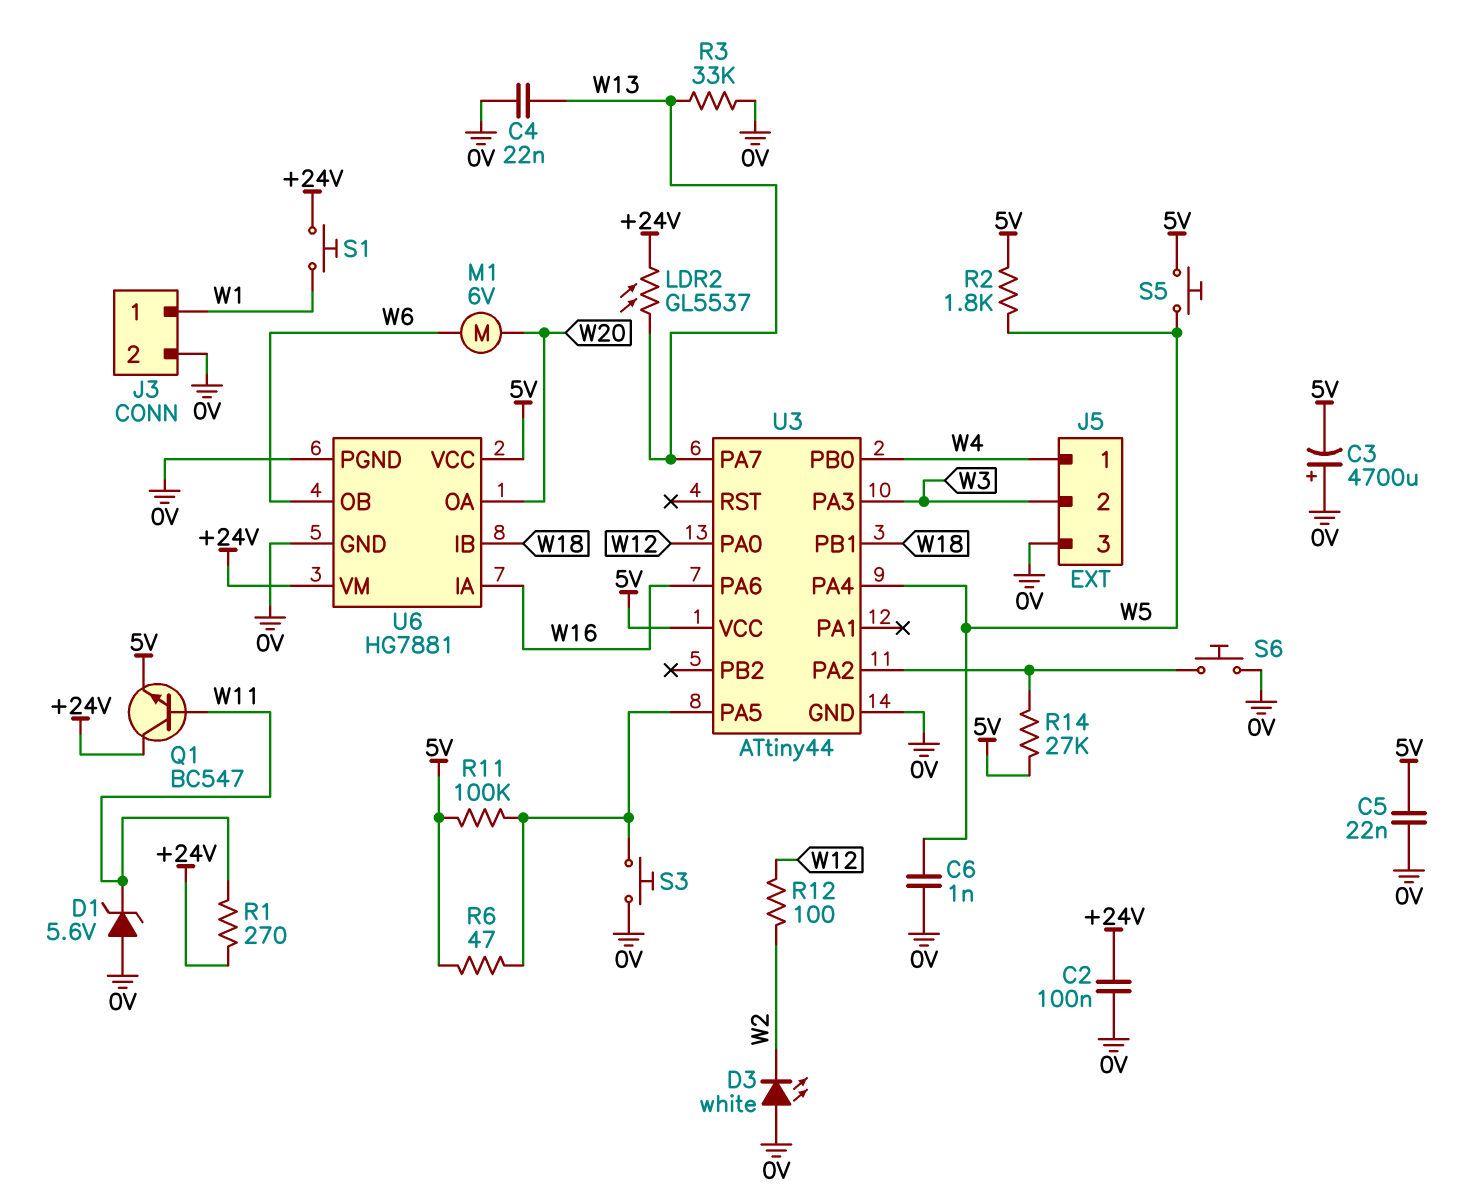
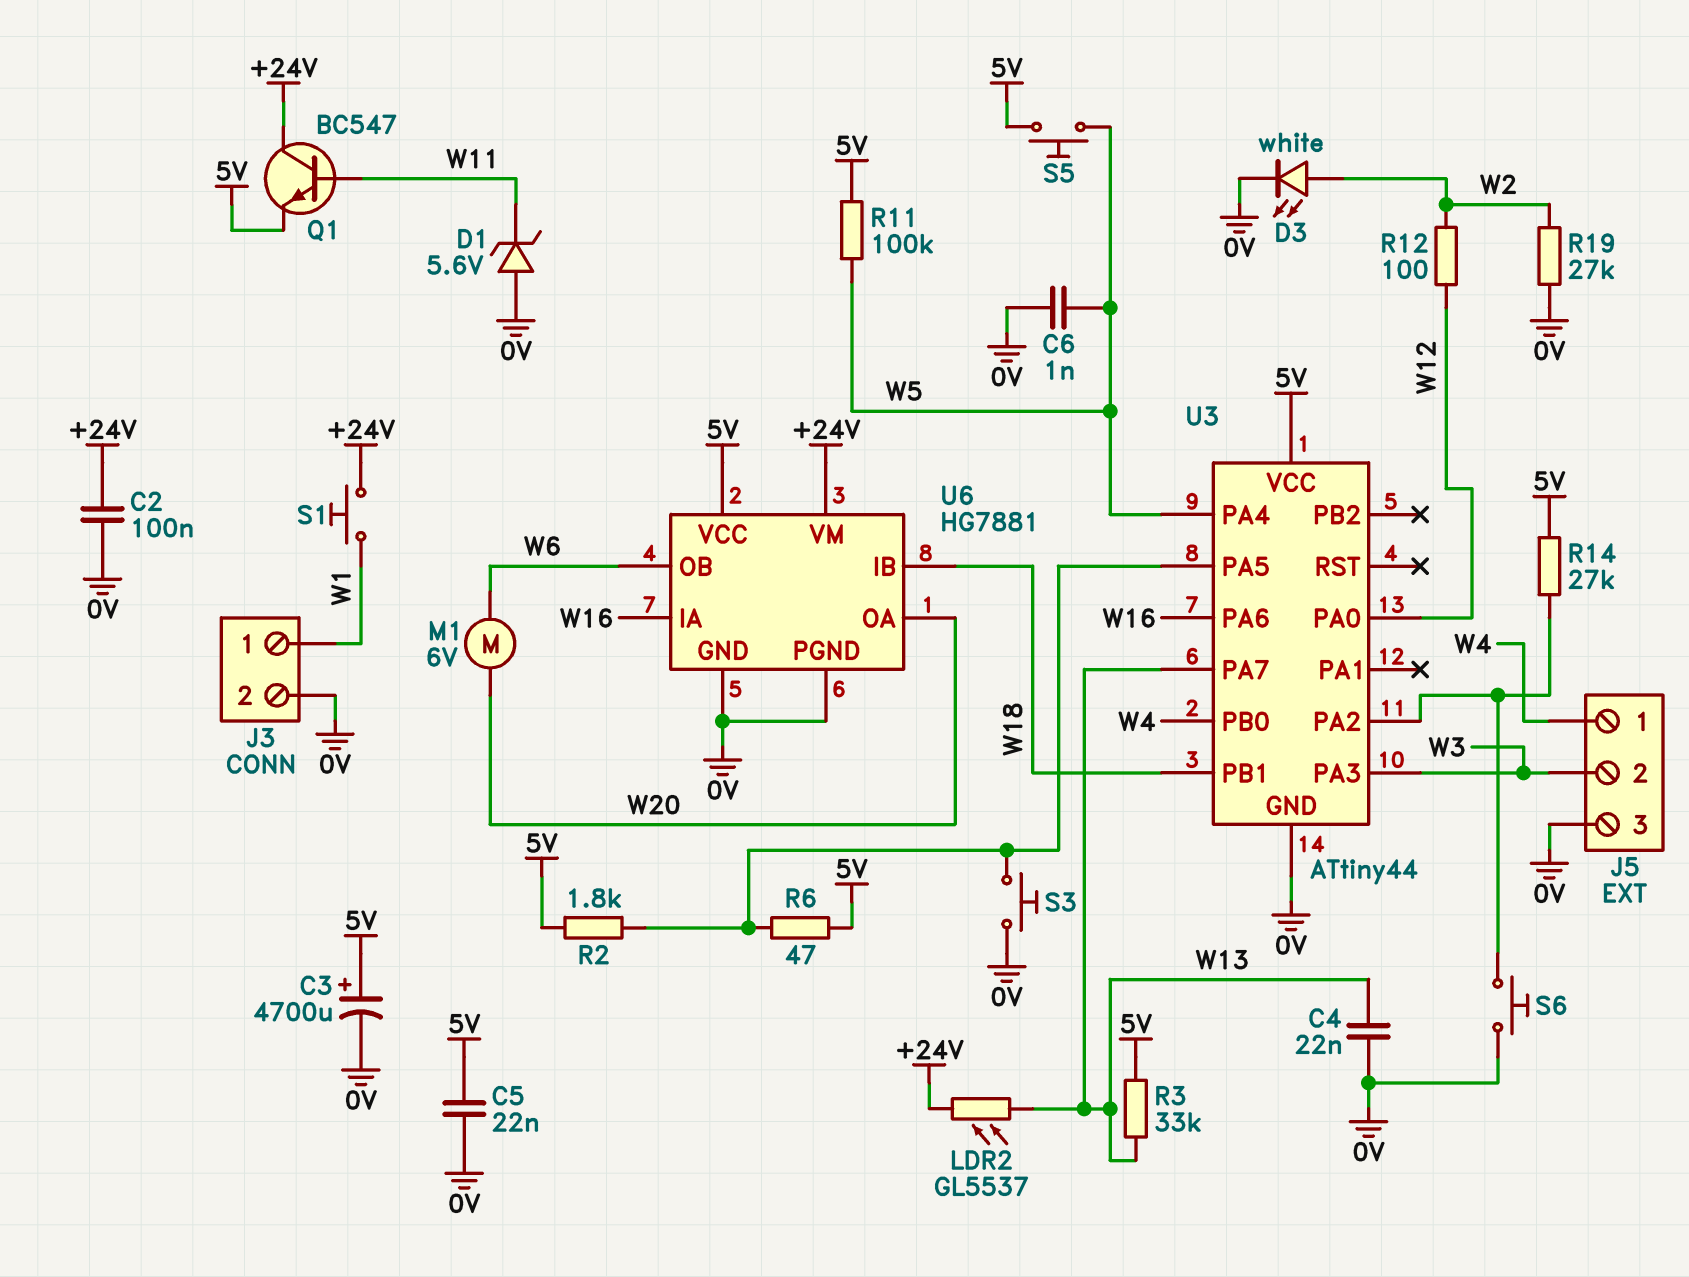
C3: 4700uF (plus 0V, minus 5V) -> 4700uF (plus 5V, minus 0V)
D3: LED white (A 0V, K W2) -> LED white (A W2, K 0V)
R1: 270 (+24V, W11) -> none
R2: 1.8k (5V, W5) -> 1.8k (5V, U3/PA5)
R3: 33k (0V, W13) -> 33k (5V, W13)
R11: 100k (5V, U3/PA5) -> 100k (5V, W5)
R19: none -> 27k (0V, W2)

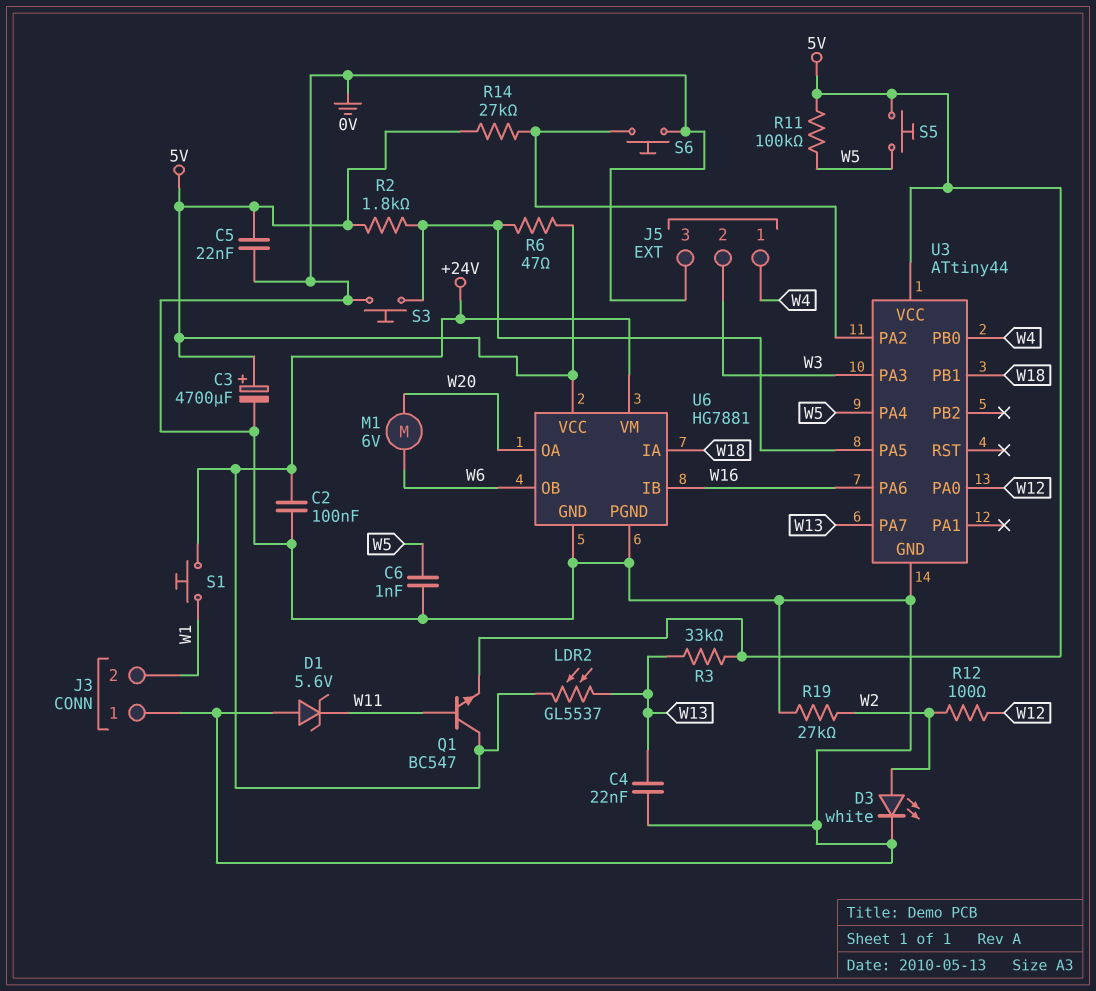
J3 pin 1: W1 -> 0V
J3 pin 2: 0V -> W1
U6 pin IA: W16 -> W18
U6 pin IB: W18 -> W16

